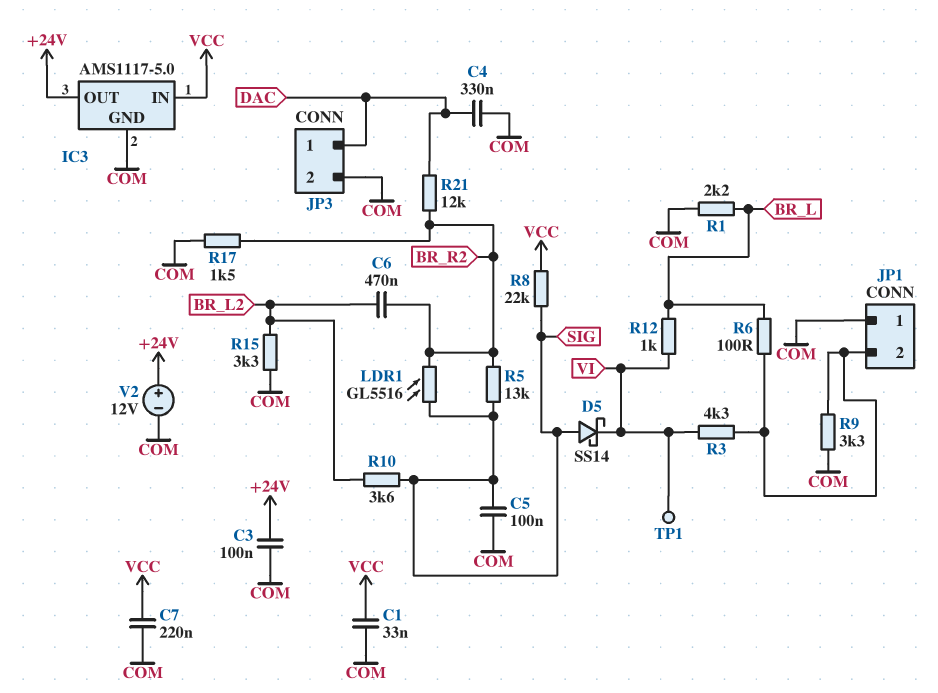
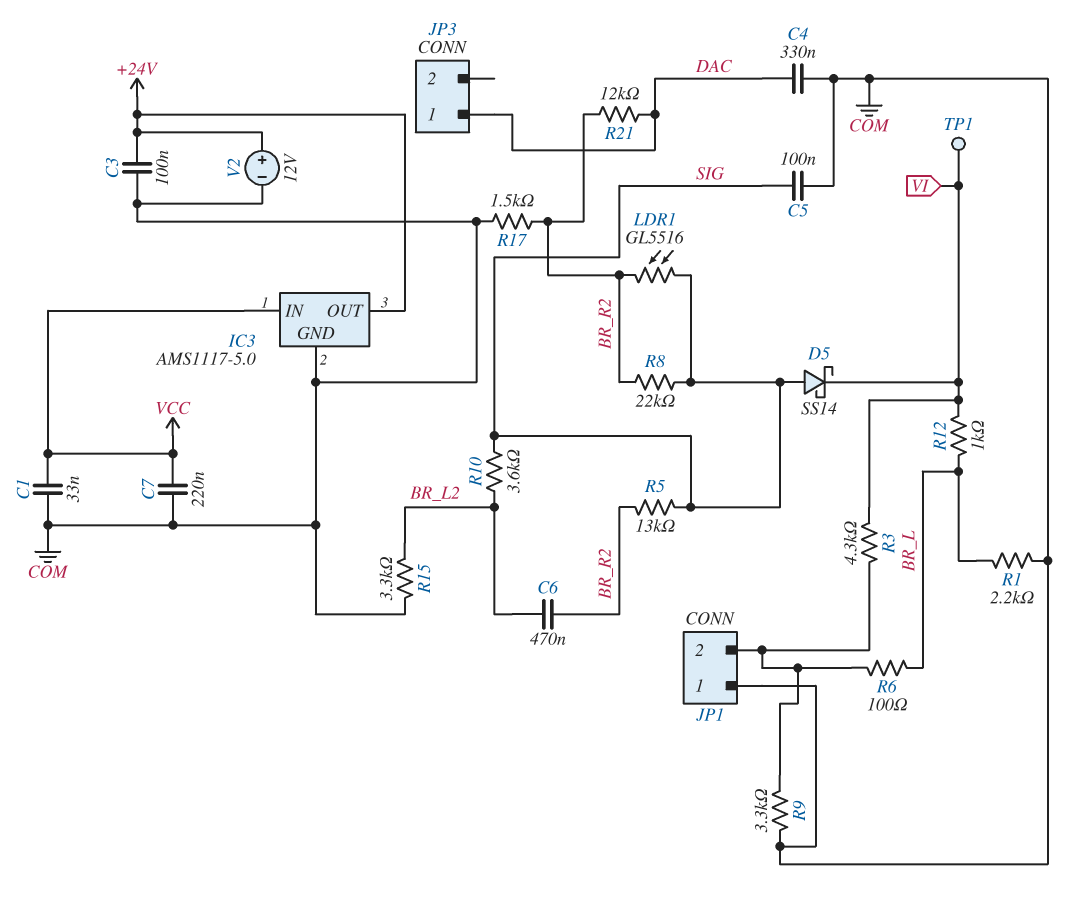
JP3 pin 2: COM -> none
R8: 22k (SIG, VCC) -> 22k (BR_R2, SIG)

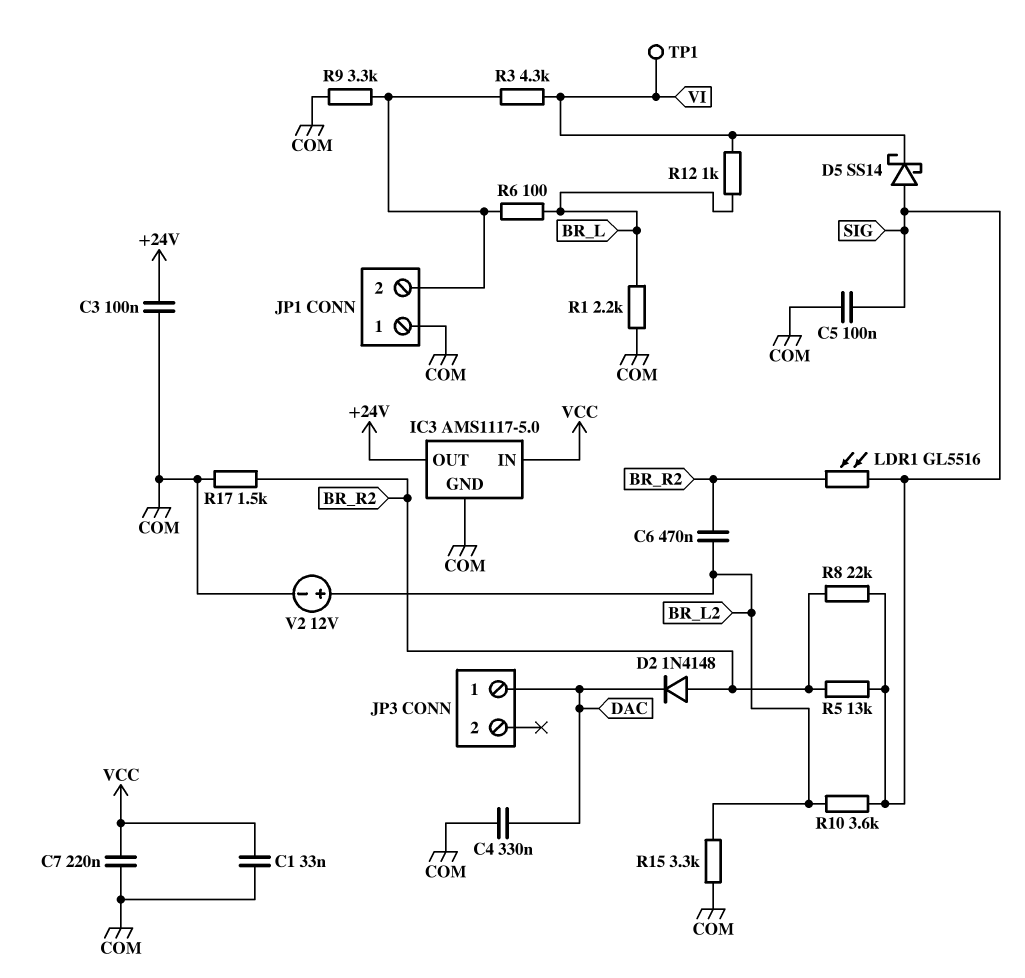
D2: none -> diode 1N4148 (A BR_R2, K DAC)
R21: 12k (BR_R2, DAC) -> none
V2: 12V (plus +24V, minus COM) -> 12V (plus BR_L2, minus COM)

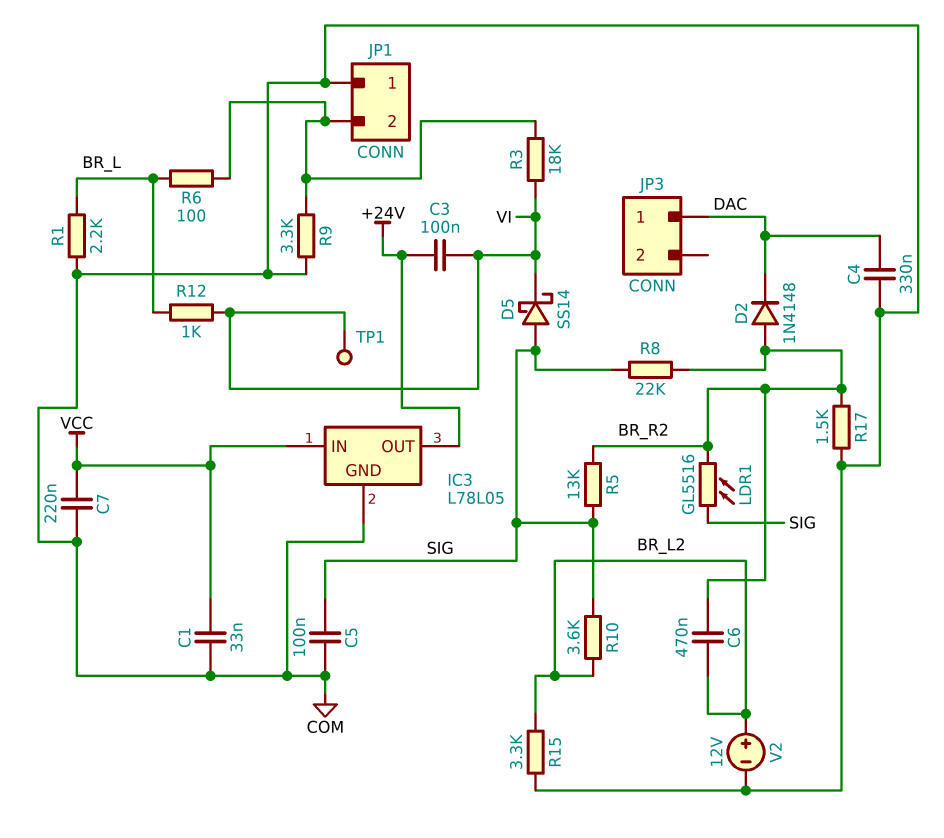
C3: 100nF (+24V, COM) -> 100nF (+24V, VI)
IC3: AMS1117-5.0 -> L78L05
R3: 4.3k (JP1/2, VI) -> 18k (JP1/2, VI)

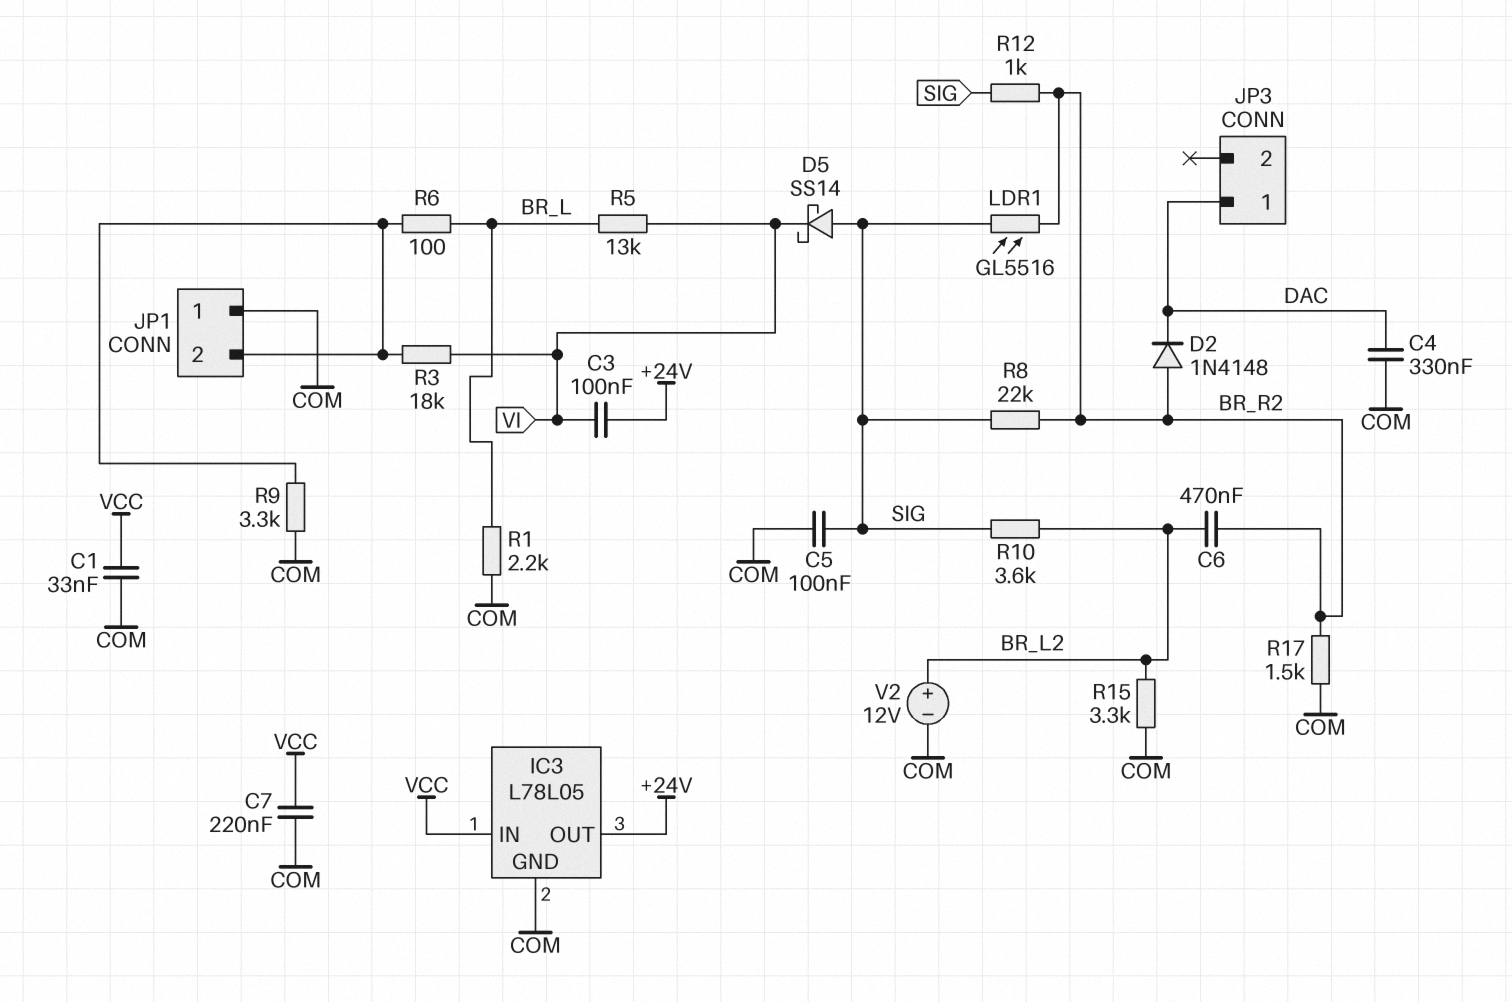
R5: 13k (BR_R2, SIG) -> 13k (BR_L, VI)
R12: 1k (BR_L, VI) -> 1k (BR_R2, SIG)
TP1: test point (VI) -> none

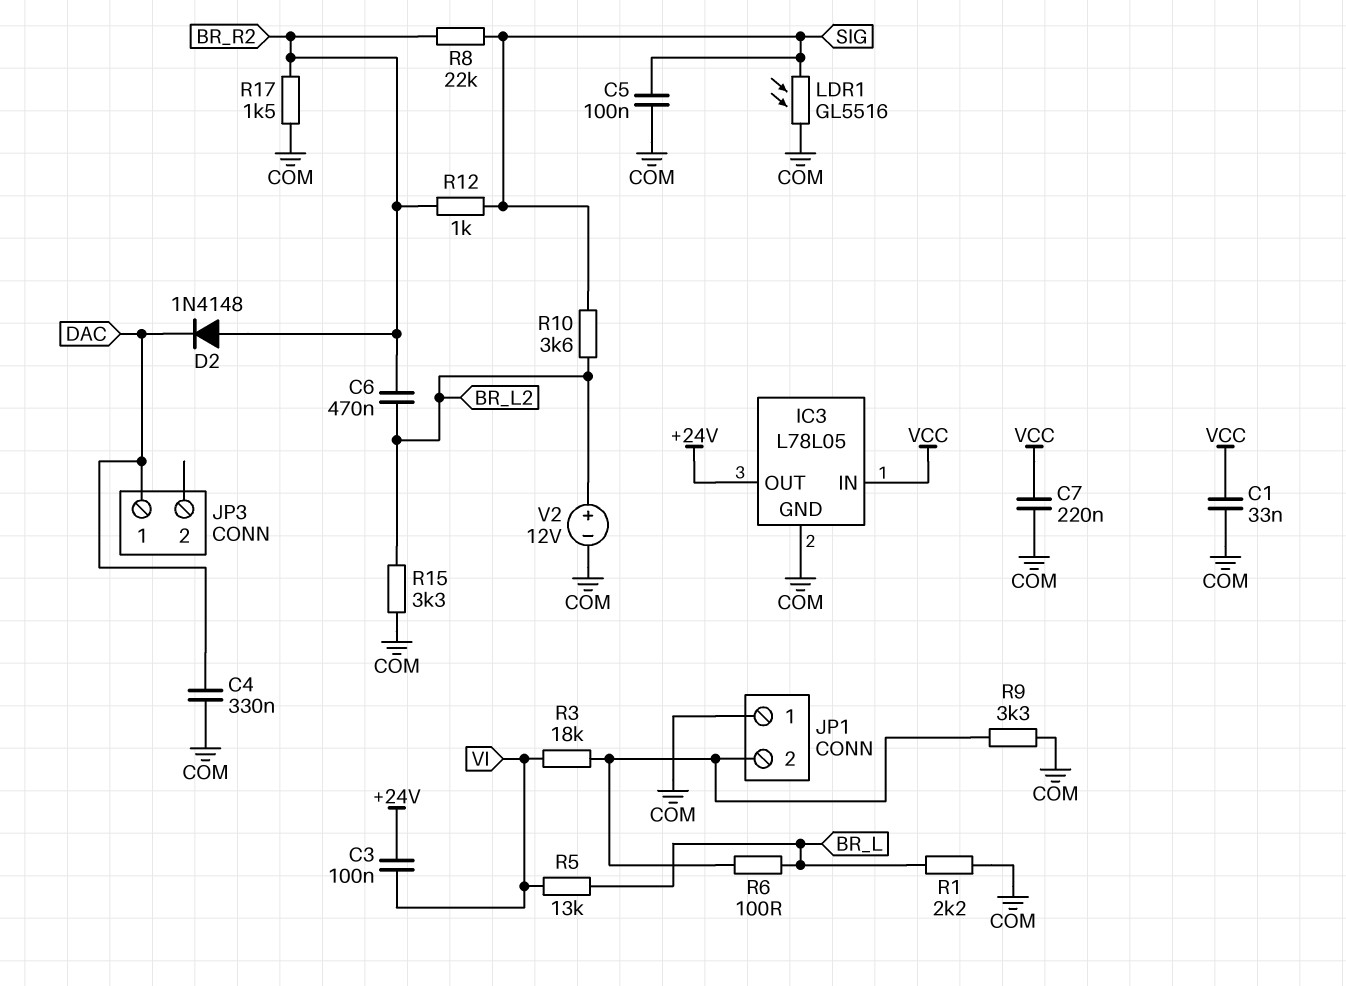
D5: schottky SS14 (A SIG, K VI) -> none
LDR1: GL5516 (BR_R2, SIG) -> GL5516 (COM, SIG)

